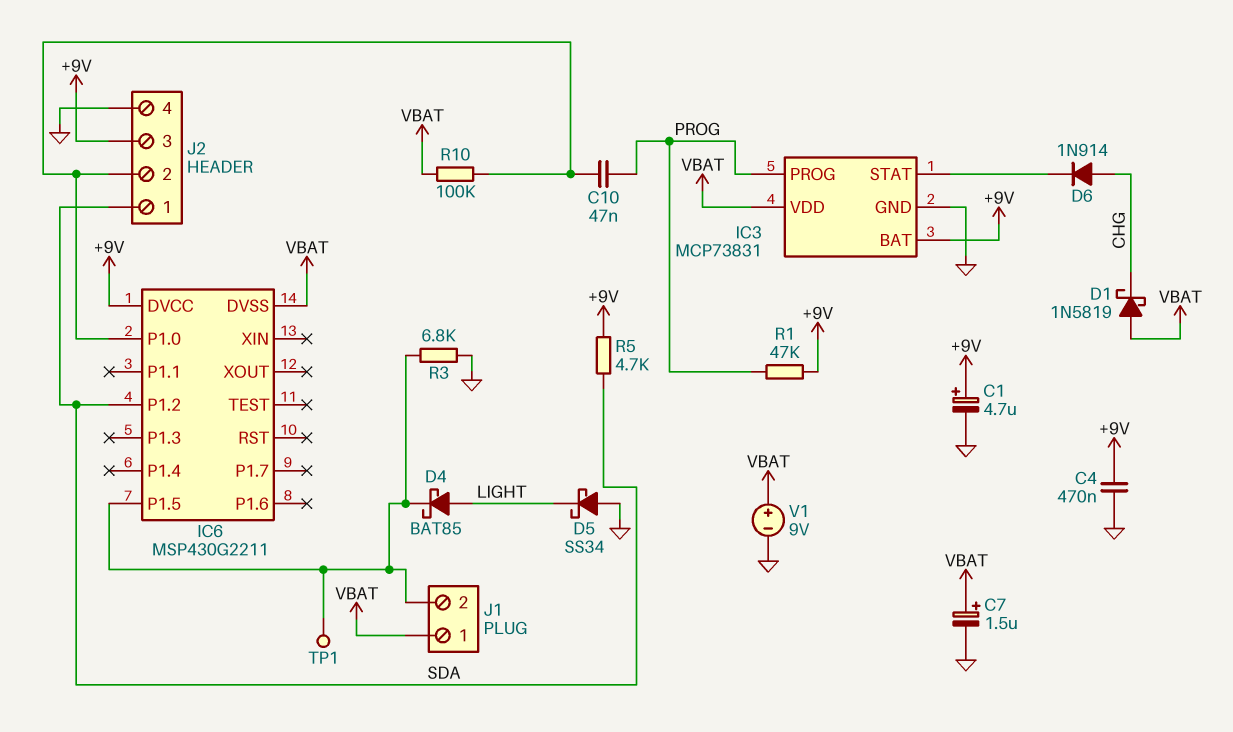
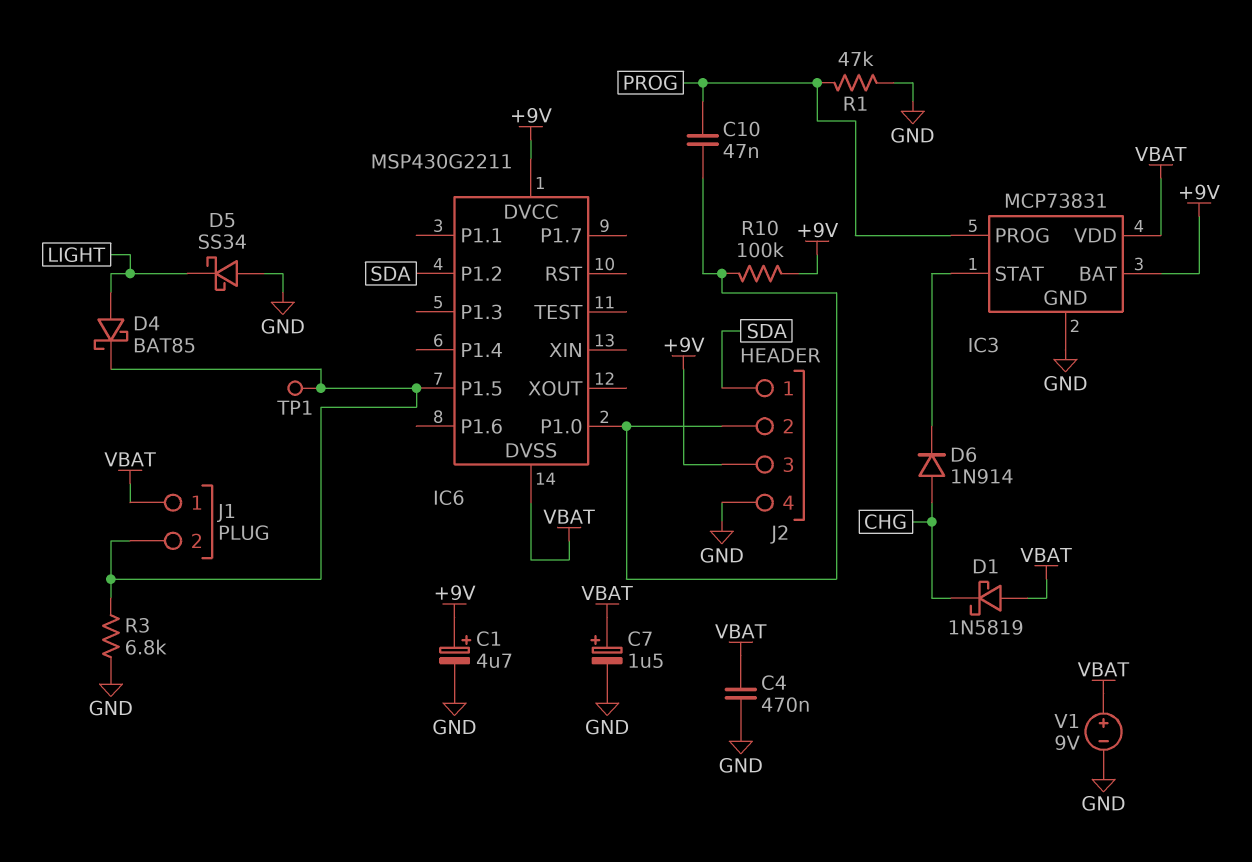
C4: 470nF (+9V, GND) -> 470nF (GND, VBAT)
R1: 47k (+9V, PROG) -> 47k (GND, PROG)
R5: 4.7k (+9V, SDA) -> none
R10: 100k (IC6/P1.0, VBAT) -> 100k (+9V, IC6/P1.0)

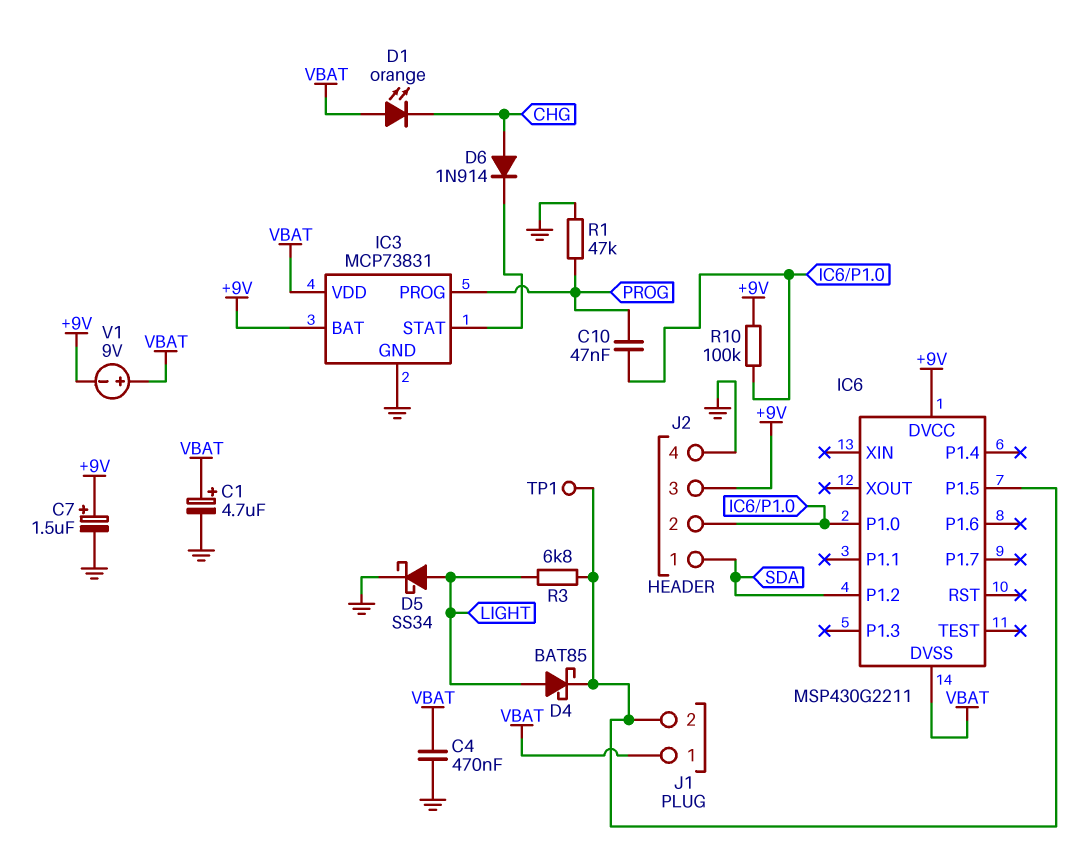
C1: 4.7uF (plus +9V, minus GND) -> 4.7uF (plus VBAT, minus GND)
C7: 1.5uF (plus VBAT, minus GND) -> 1.5uF (plus +9V, minus GND)
D1: schottky 1N5819 (A VBAT, K CHG) -> LED orange (A VBAT, K CHG)
D5: schottky SS34 (A GND, K LIGHT) -> schottky SS34 (A LIGHT, K GND)
R3: 6.8k (GND, IC6/P1.5) -> 6.8k (IC6/P1.5, LIGHT)
V1: 9V (plus VBAT, minus GND) -> 9V (plus VBAT, minus +9V)

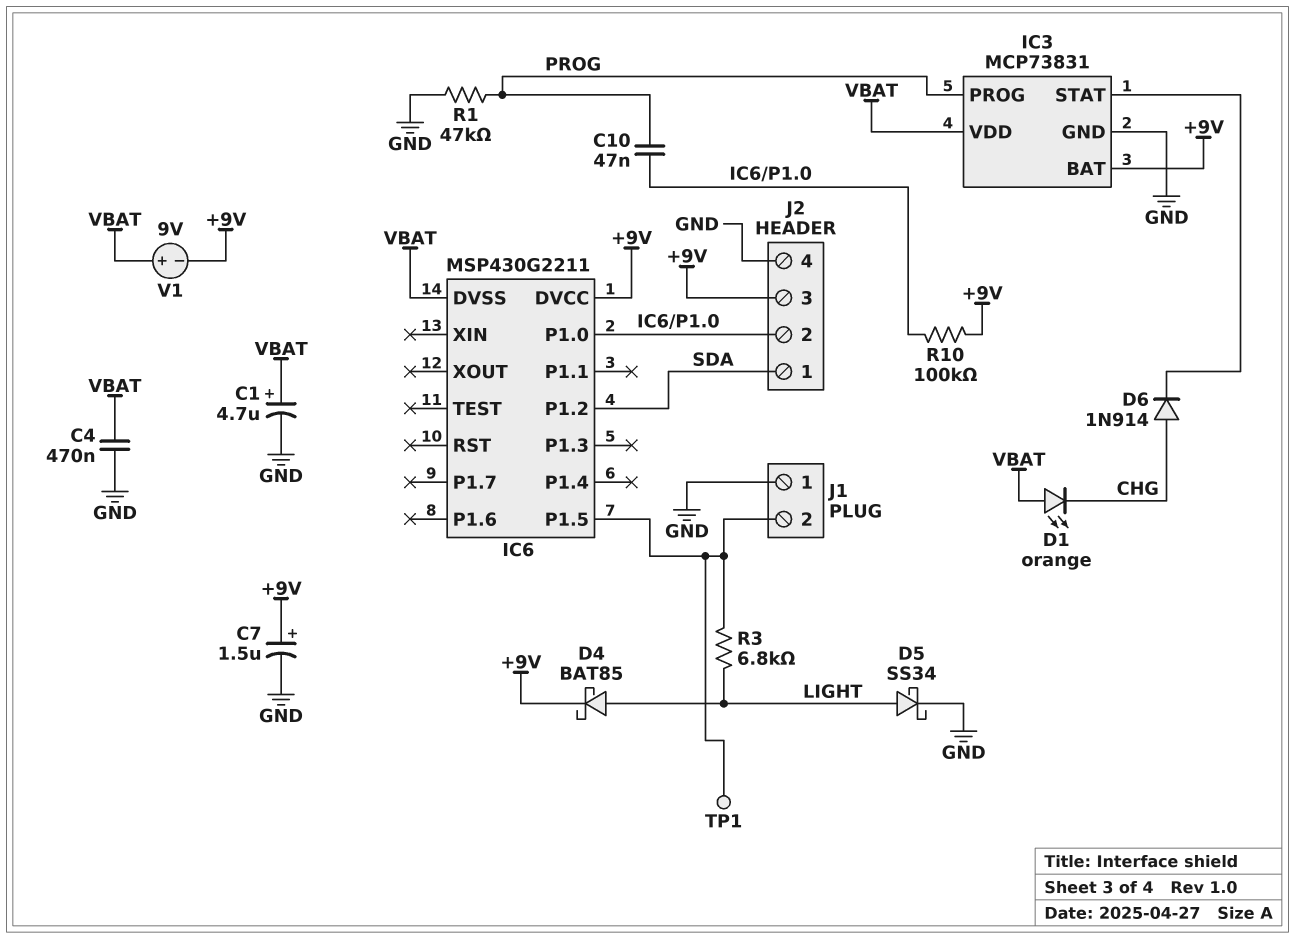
D4: schottky BAT85 (A LIGHT, K IC6/P1.5) -> schottky BAT85 (A LIGHT, K +9V)
J1 pin 1: VBAT -> GND

